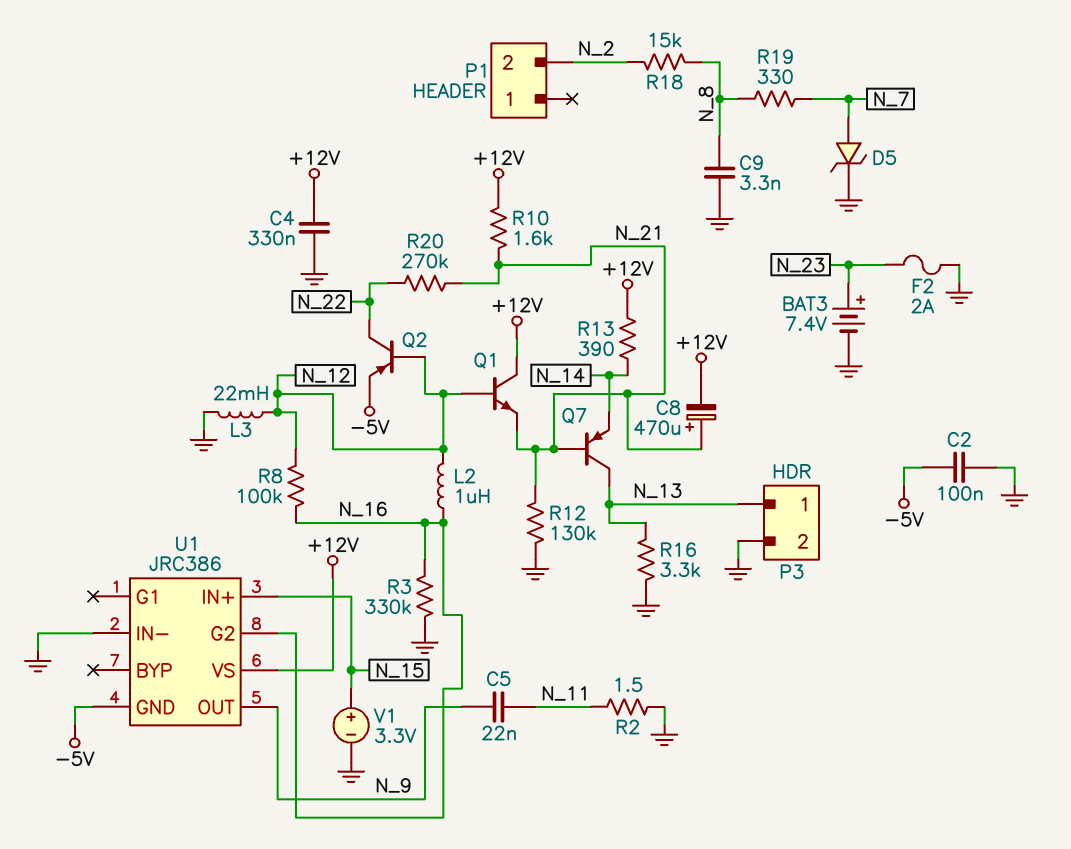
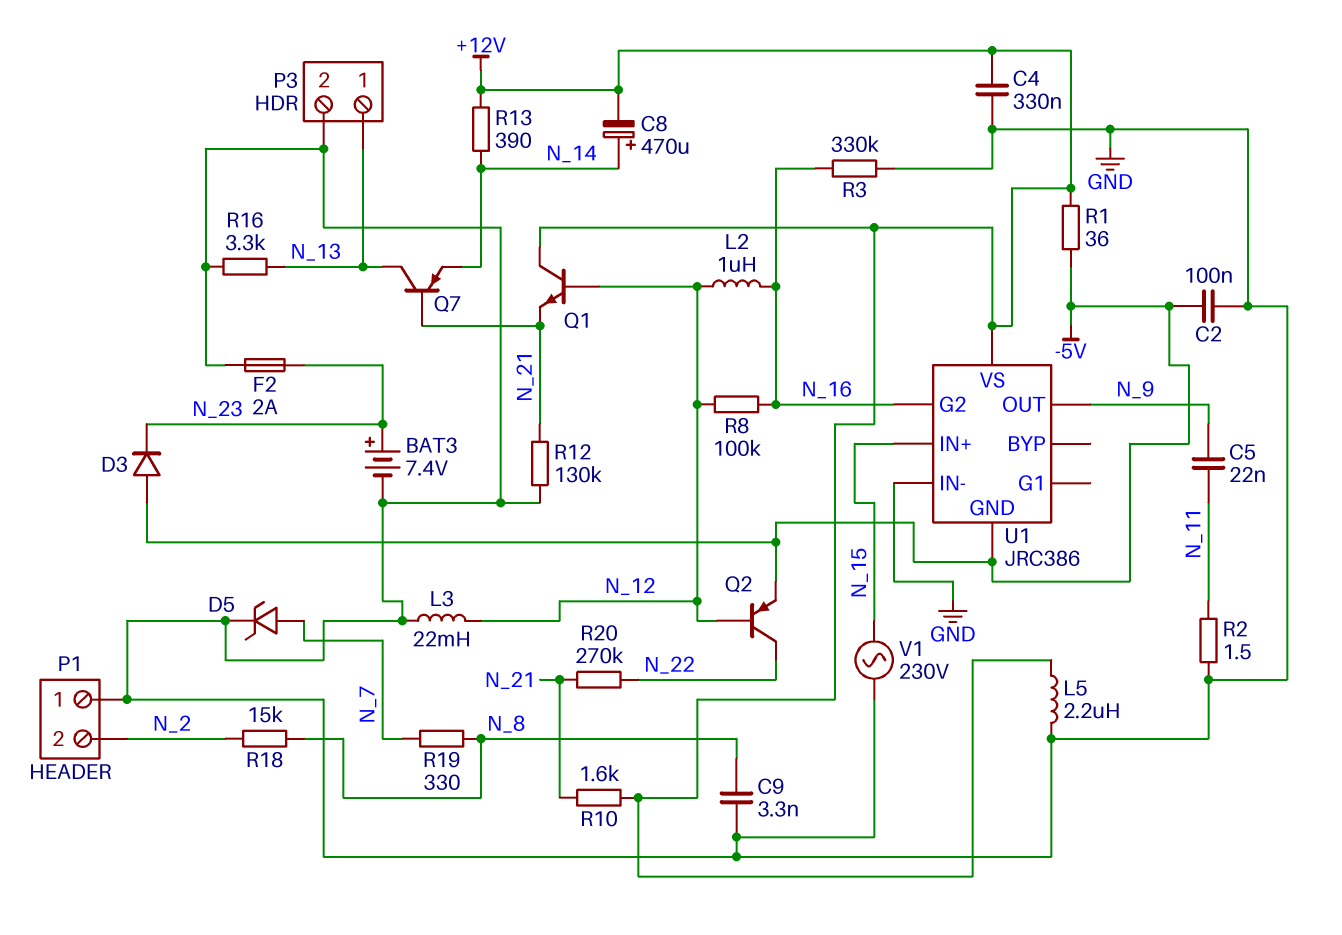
C8: 470uF (plus N_21, minus +12V) -> 470uF (plus N_14, minus +12V)
D3: none -> diode (A -5V, K N_23)
L5: none -> 2.2uH (+12V, GND)
P1 pin 1: none -> GND
R1: none -> 36 (+12V, -5V)
V1: 3.3V (plus N_15, minus GND) -> AC 230V (GND, N_15)

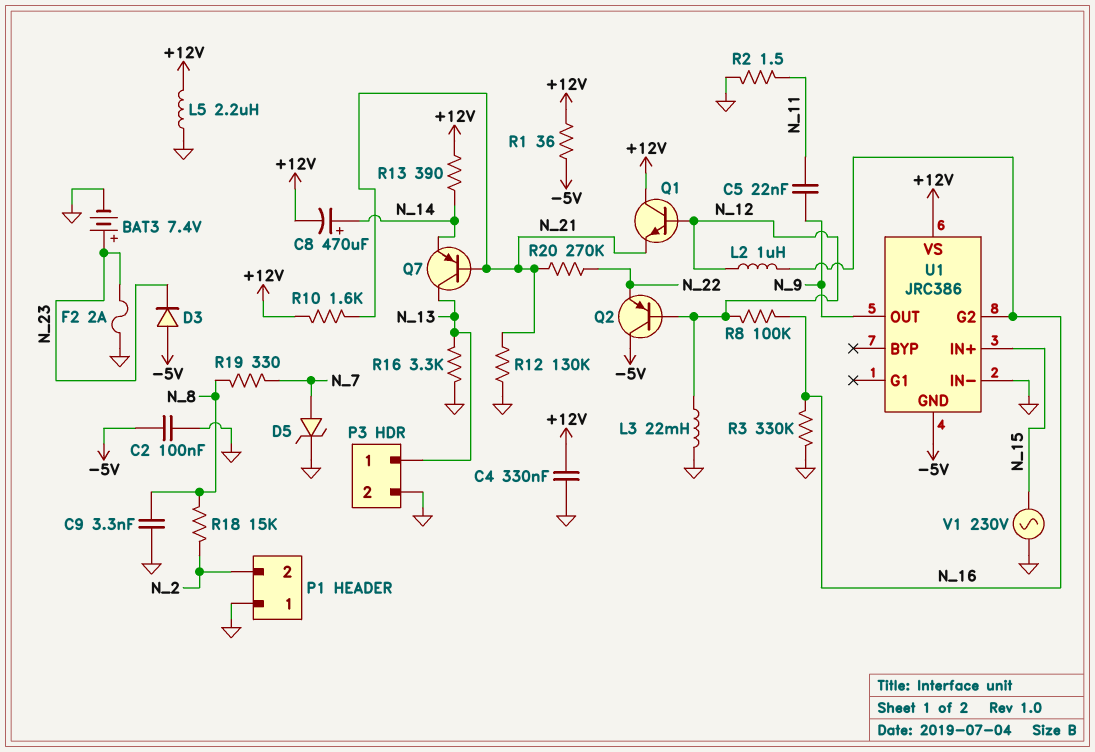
Q2: PNP (B N_12, C N_22, E -5V) -> PNP (B N_12, C -5V, E N_22)

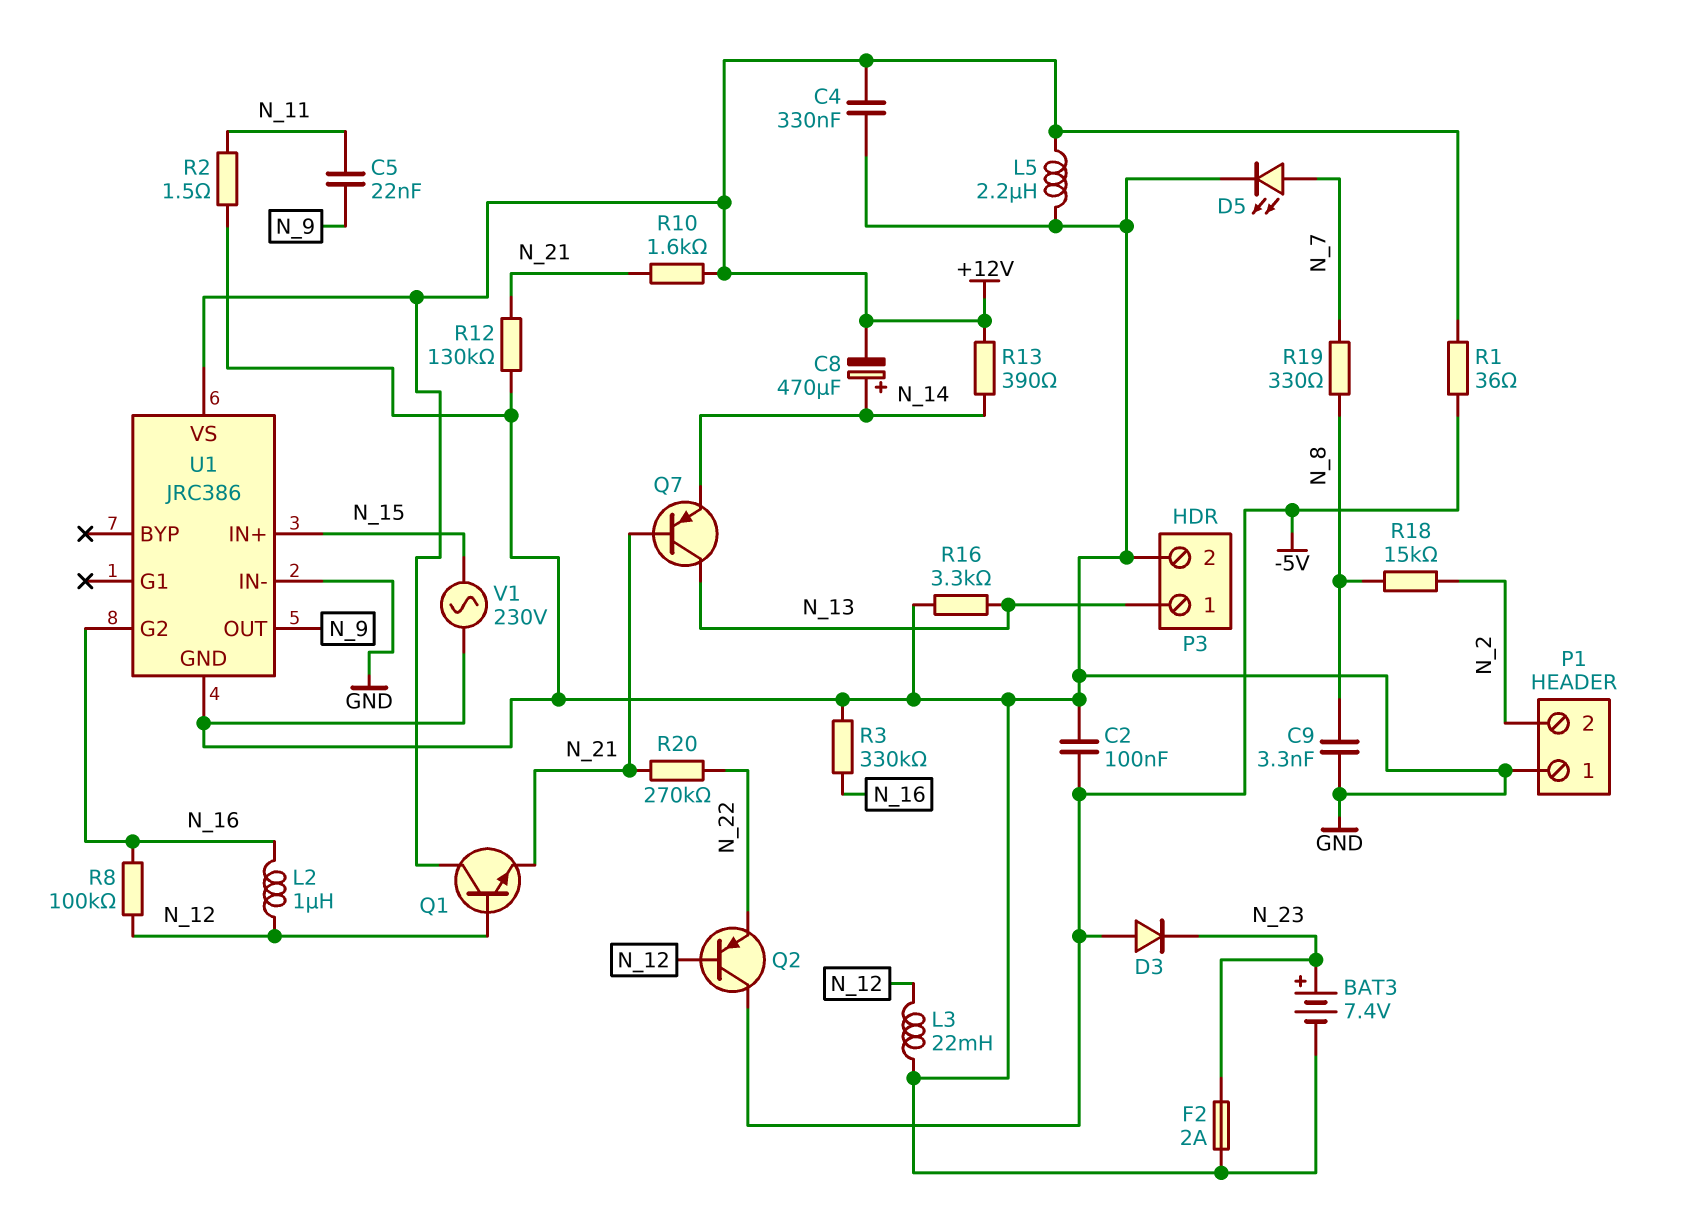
D5: zener (A N_7, K GND) -> LED (A N_7, K GND)
U1 pin GND: -5V -> GND

